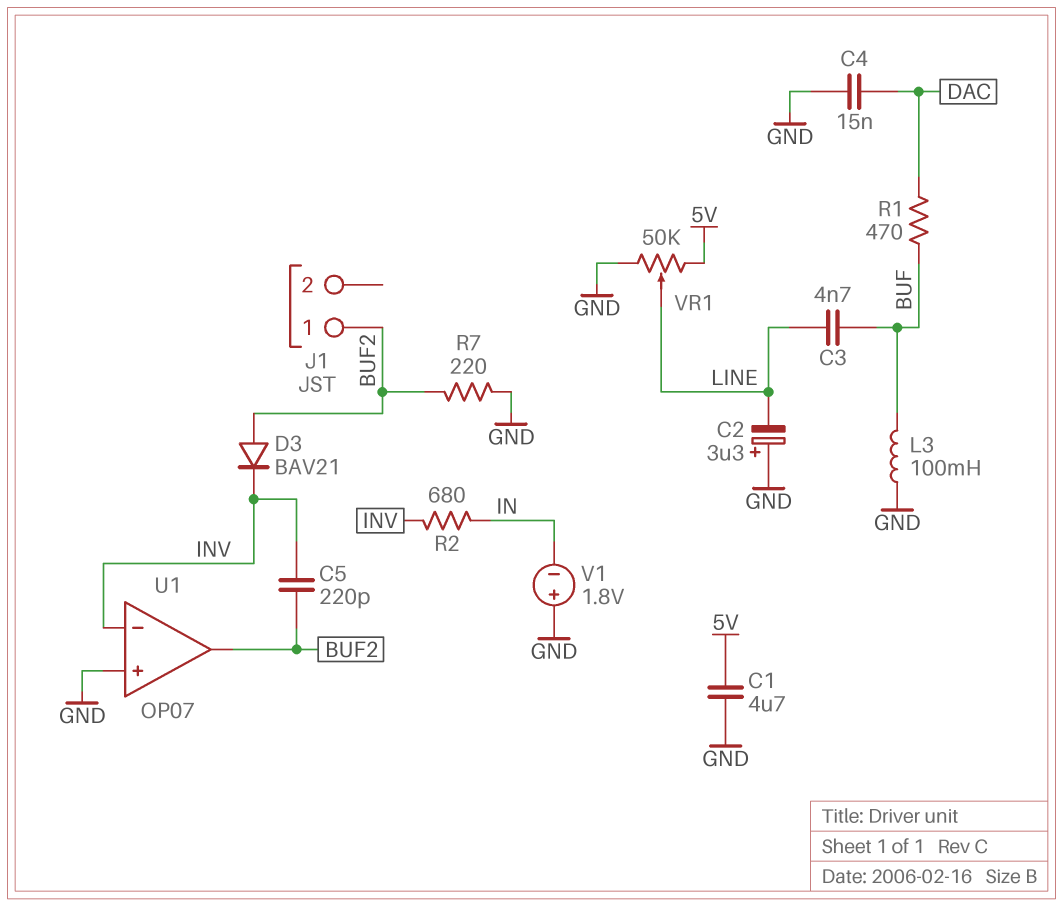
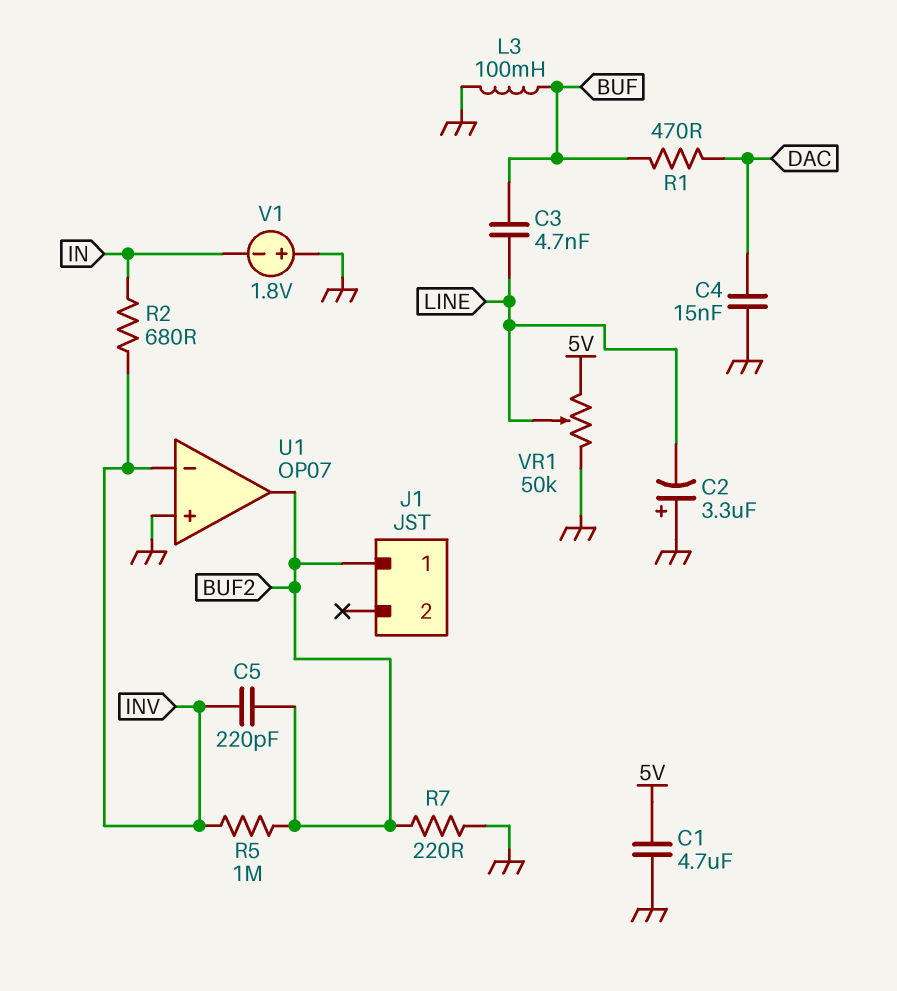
D3: diode BAV21 (A BUF2, K INV) -> none
R5: none -> 1M (BUF2, INV)

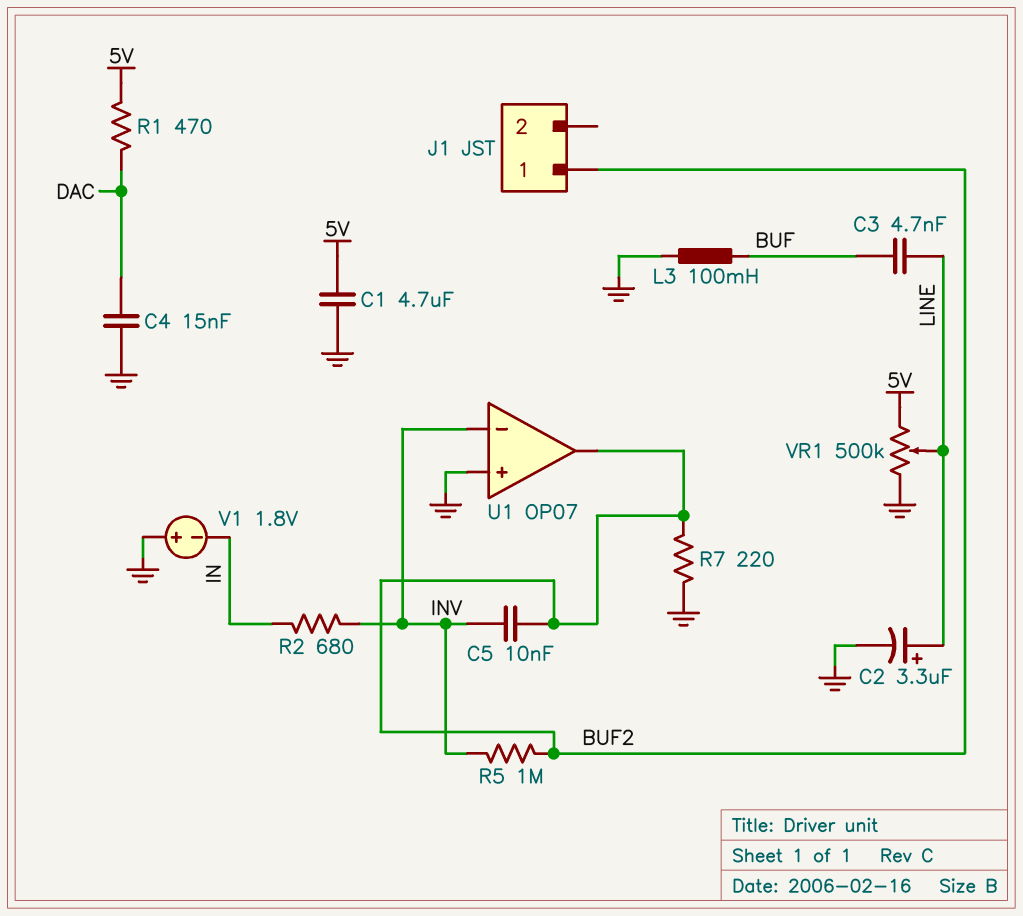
C2: 3.3uF (plus GND, minus LINE) -> 3.3uF (plus LINE, minus GND)
C5: 220pF (BUF2, INV) -> 10nF (BUF2, INV)
R1: 470 (BUF, DAC) -> 470 (5V, DAC)
VR1: 50k (5V, GND, wiper LINE) -> 500k (5V, GND, wiper LINE)

